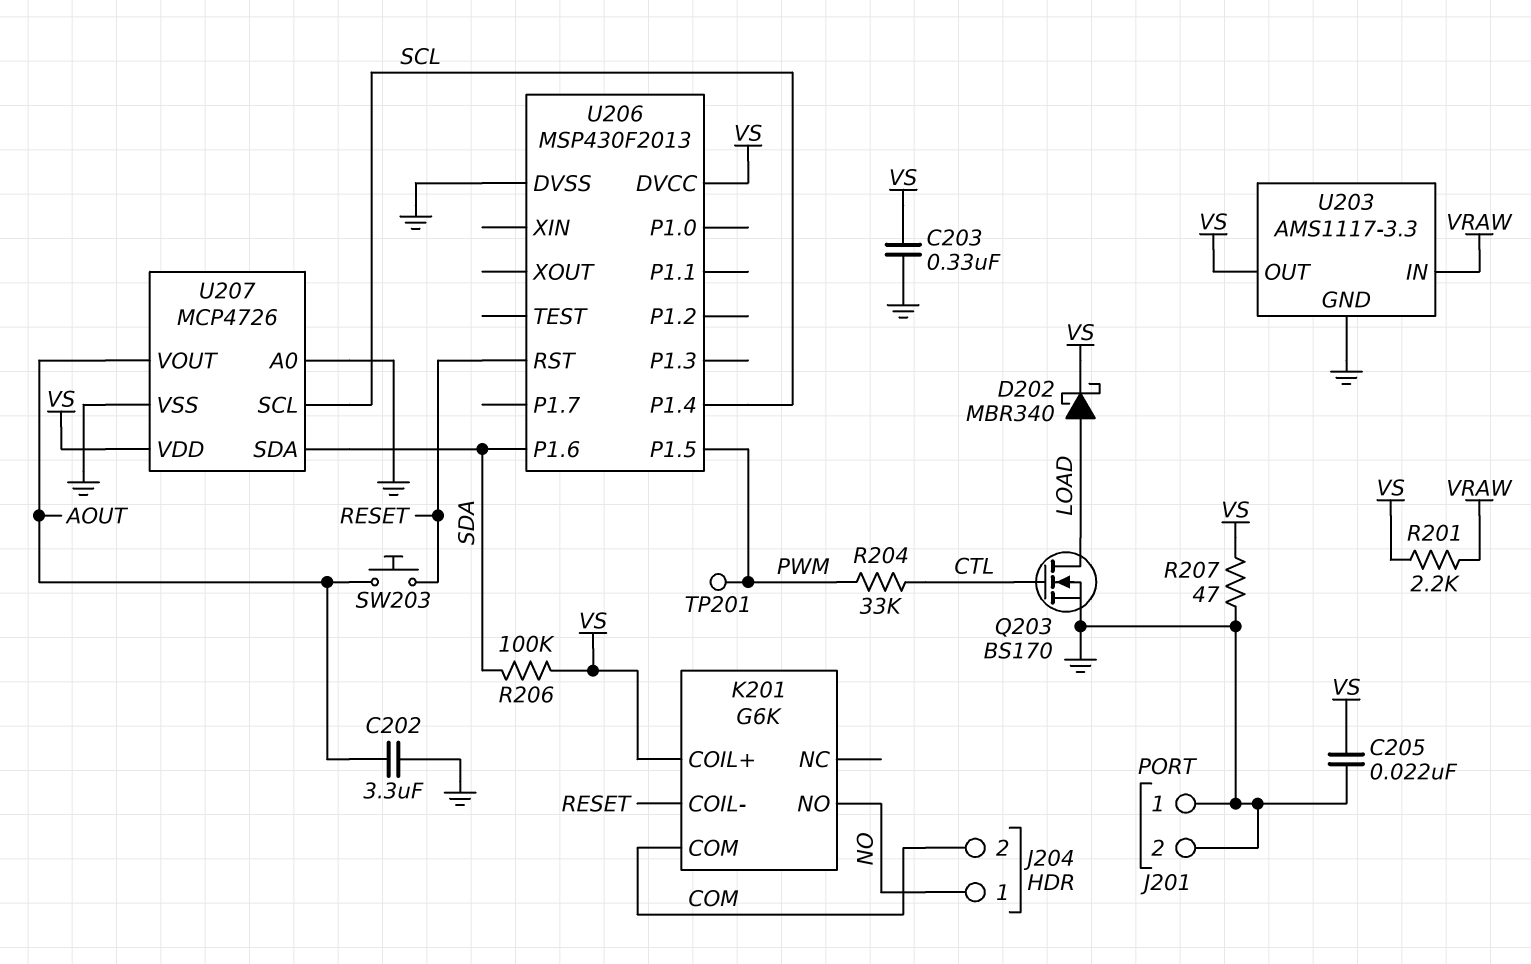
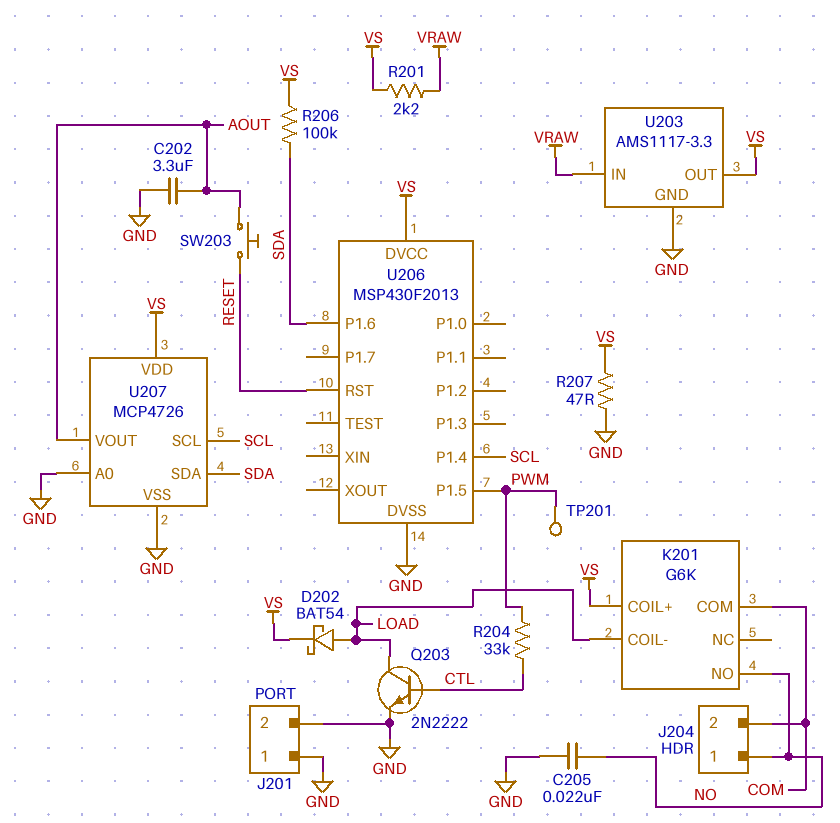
C203: 330nF (GND, VS) -> none
C205: 22nF (GND, VS) -> 22nF (GND, NO)
D202: schottky MBR340 (A LOAD, K VS) -> schottky BAT54 (A LOAD, K VS)
K201 pin COIL-: RESET -> LOAD
Q203: NMOS BS170 (G CTL, D LOAD, S GND) -> NPN 2N2222 (B CTL, C LOAD, E GND)

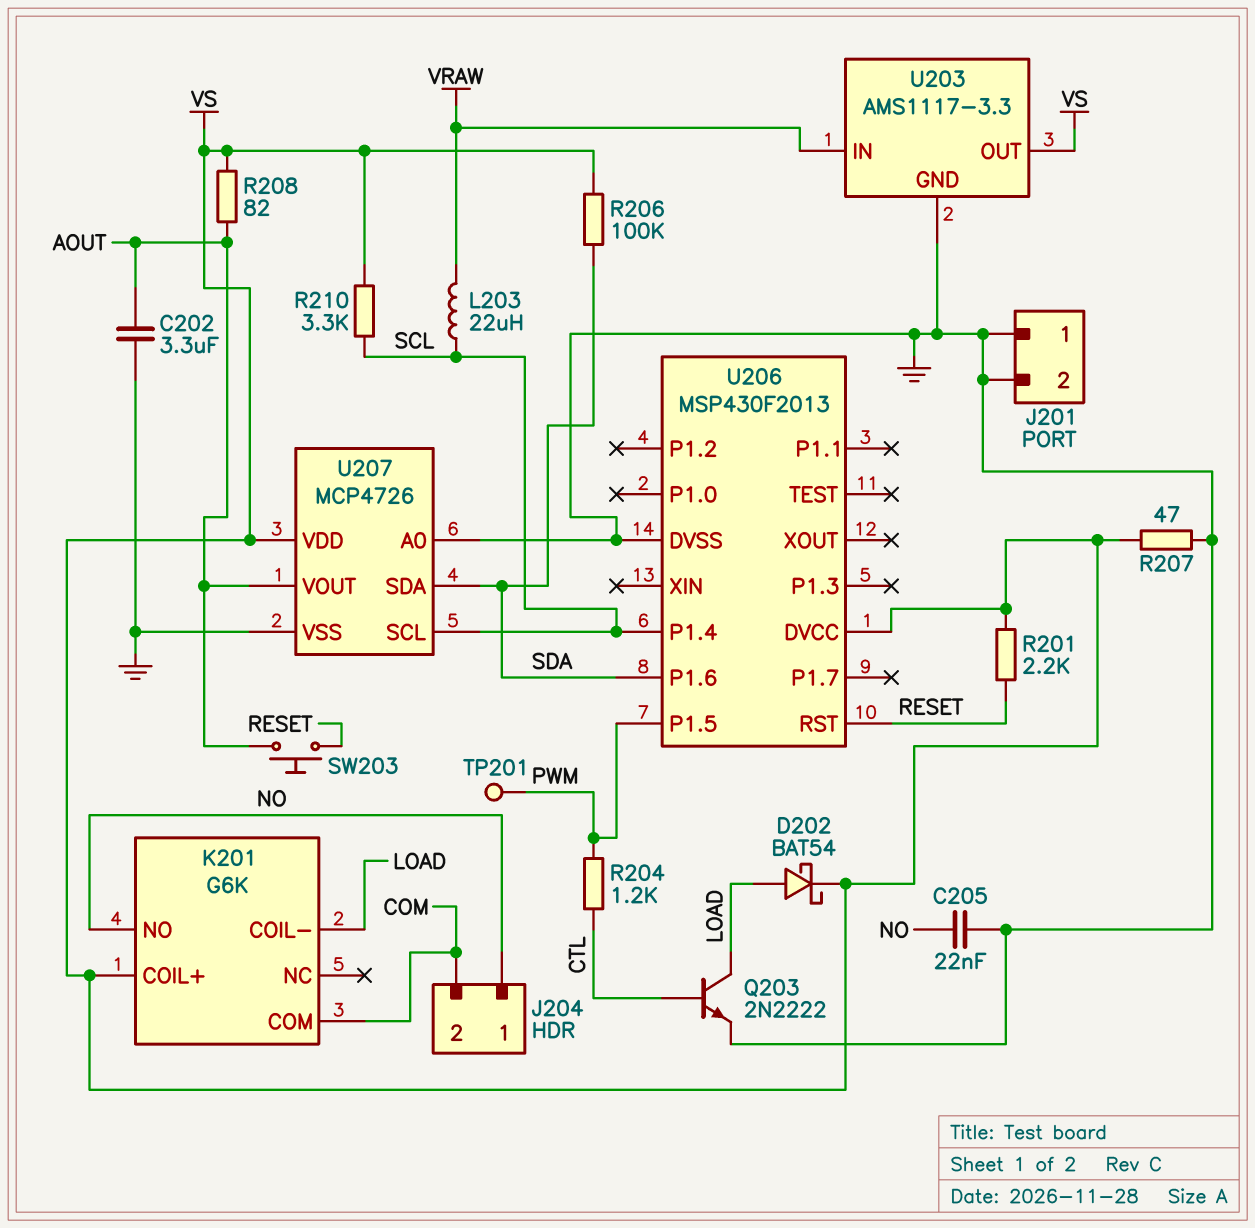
L203: none -> 22uH (SCL, VRAW)
R201: 2.2k (VRAW, VS) -> 2.2k (RESET, VS)
R204: 33k (CTL, PWM) -> 1.2k (CTL, PWM)
R208: none -> 82 (AOUT, VS)
R210: none -> 3.3k (SCL, VS)

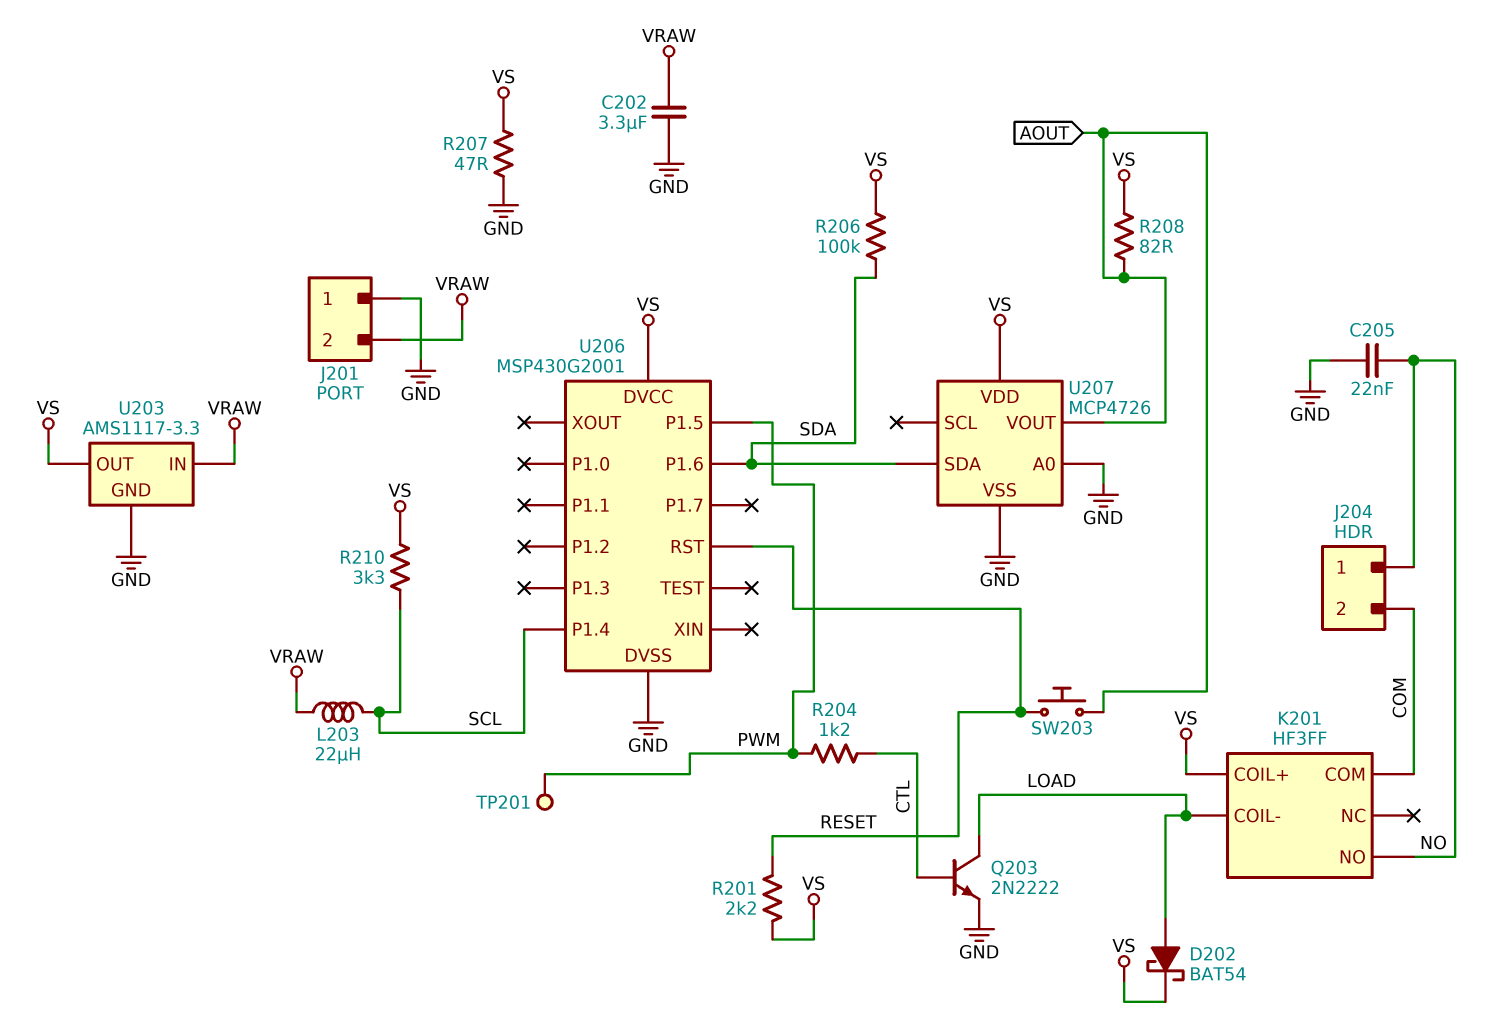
C202: 3.3uF (AOUT, GND) -> 3.3uF (GND, VRAW)
J201 pin 2: GND -> VRAW
K201: G6K -> HF3FF
U206: MSP430F2013 -> MSP430G2001
U207 pin SCL: SCL -> none

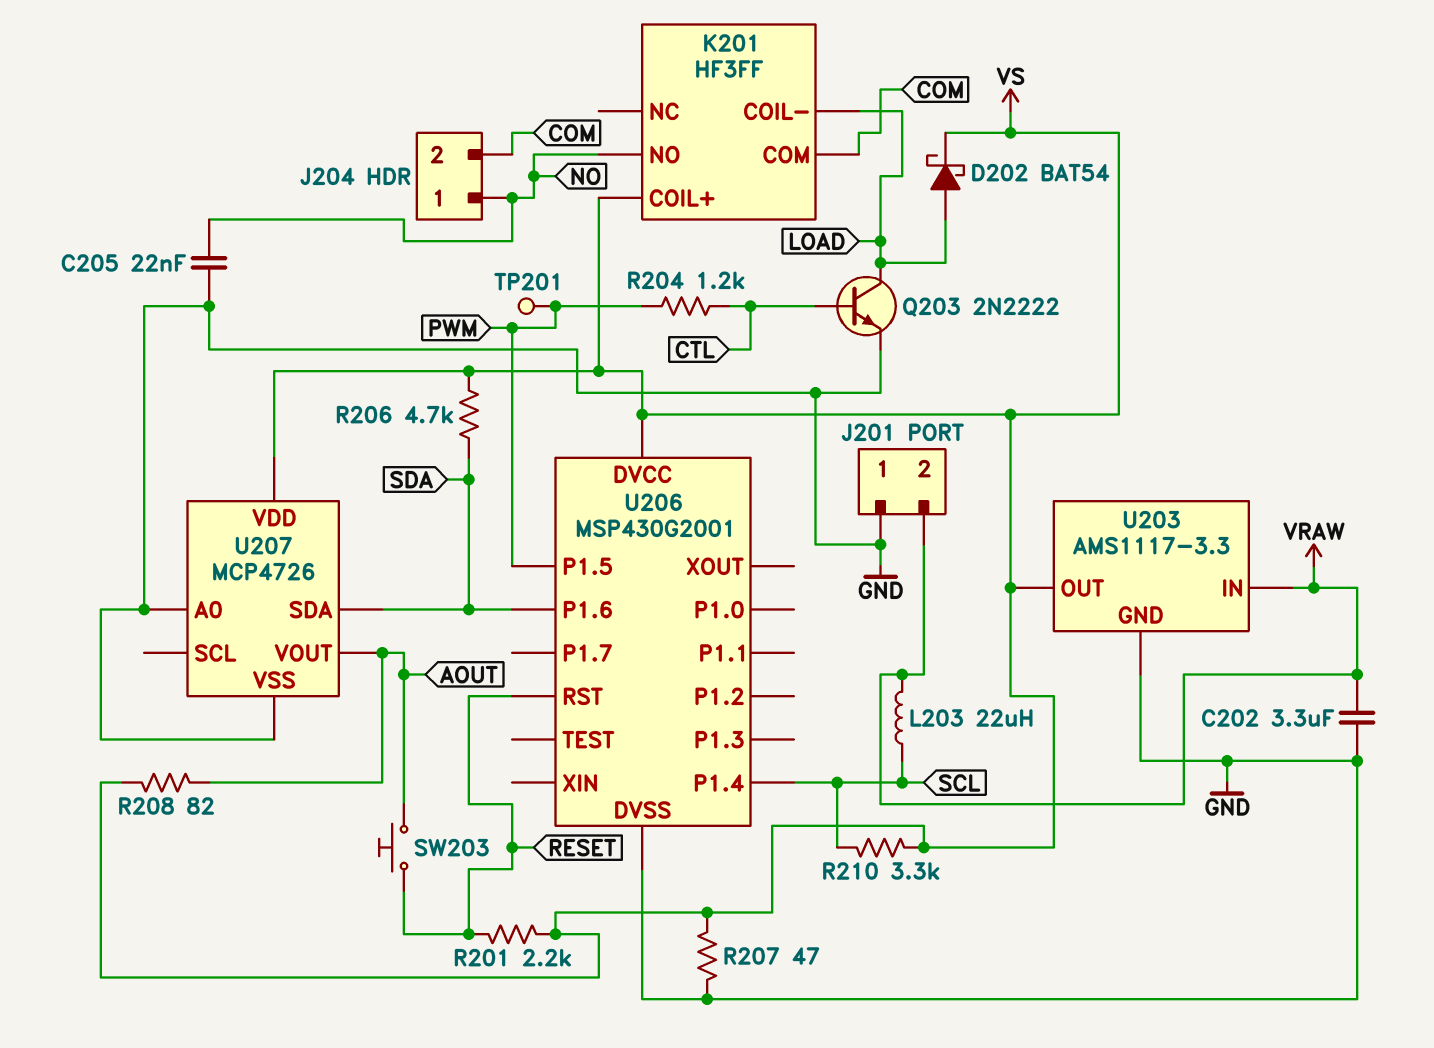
R206: 100k (SDA, VS) -> 4.7k (SDA, VS)

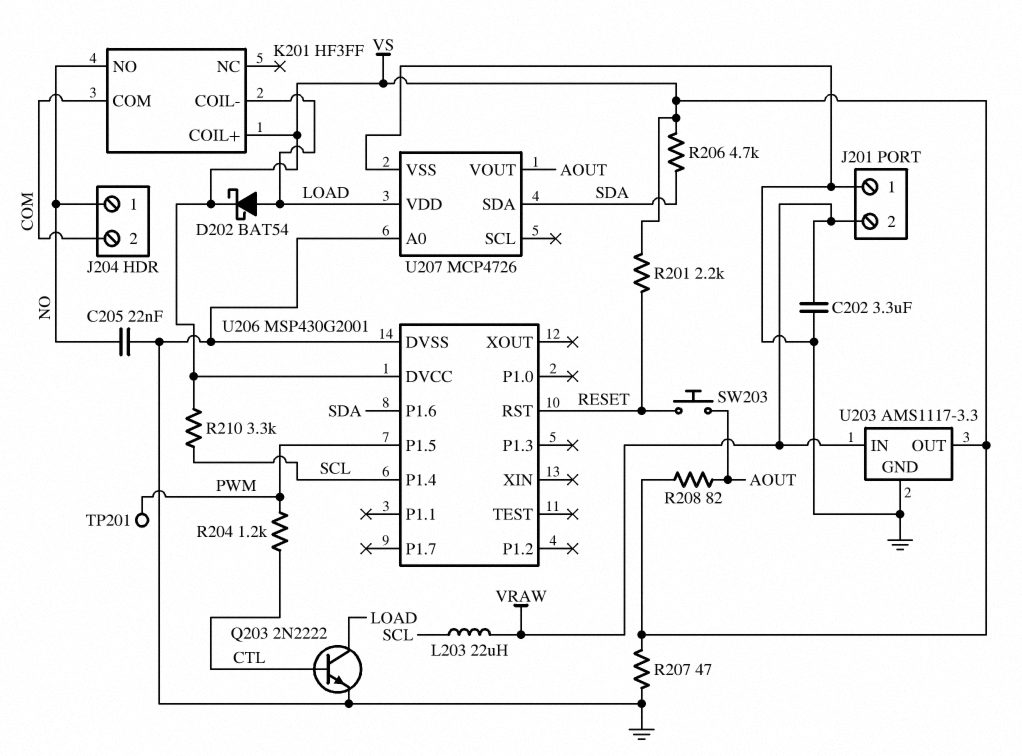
U207 pin VDD: VS -> LOAD

